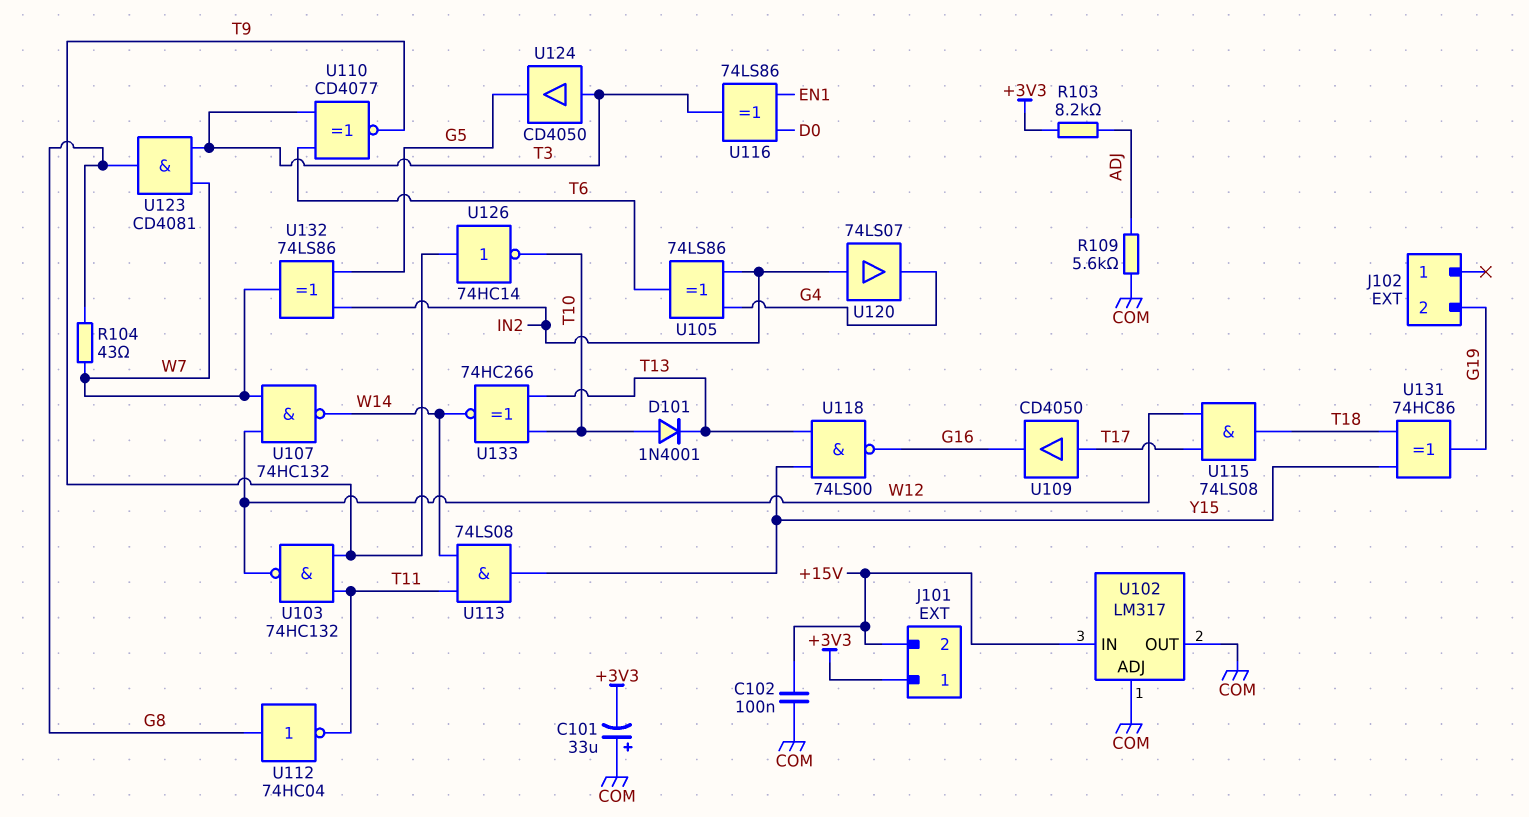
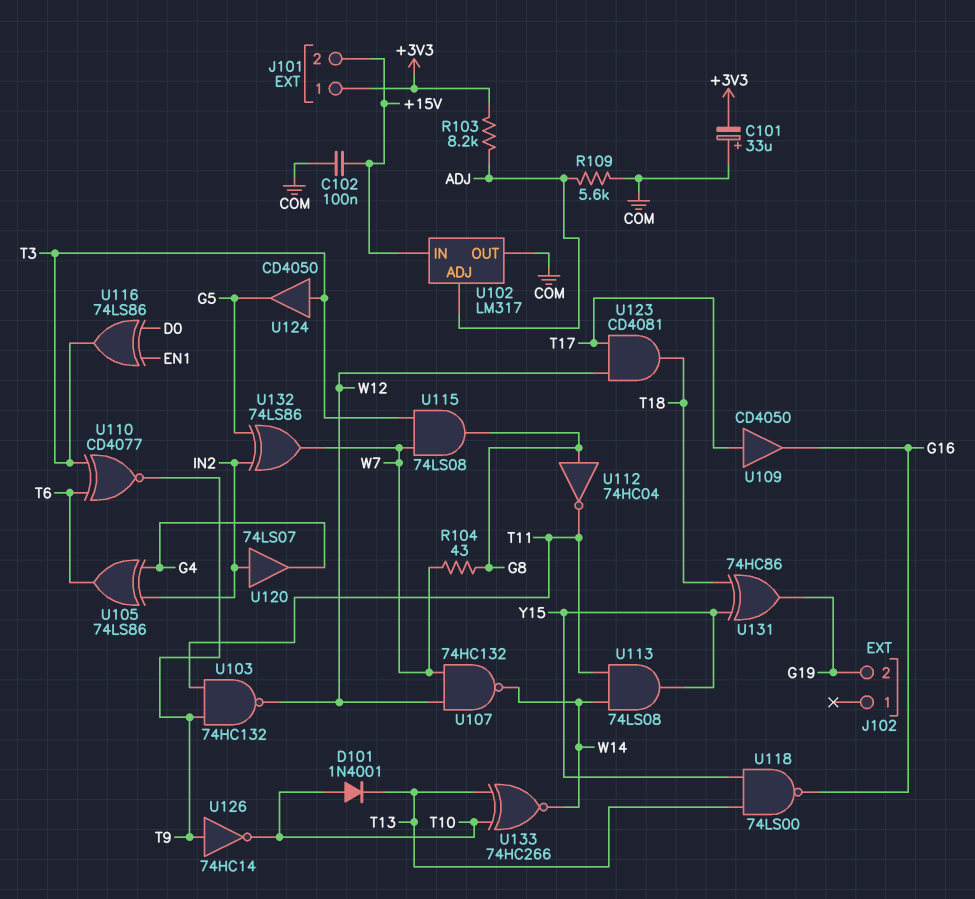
U102 pin ADJ: COM -> ADJ
U115: AND 74LS08 (in T17, in W12, out T18) -> AND 74LS08 (in T3, in W7, out G8)
U123: AND CD4081 (in T3, in W7, out G8) -> AND CD4081 (in T17, in W12, out T18)

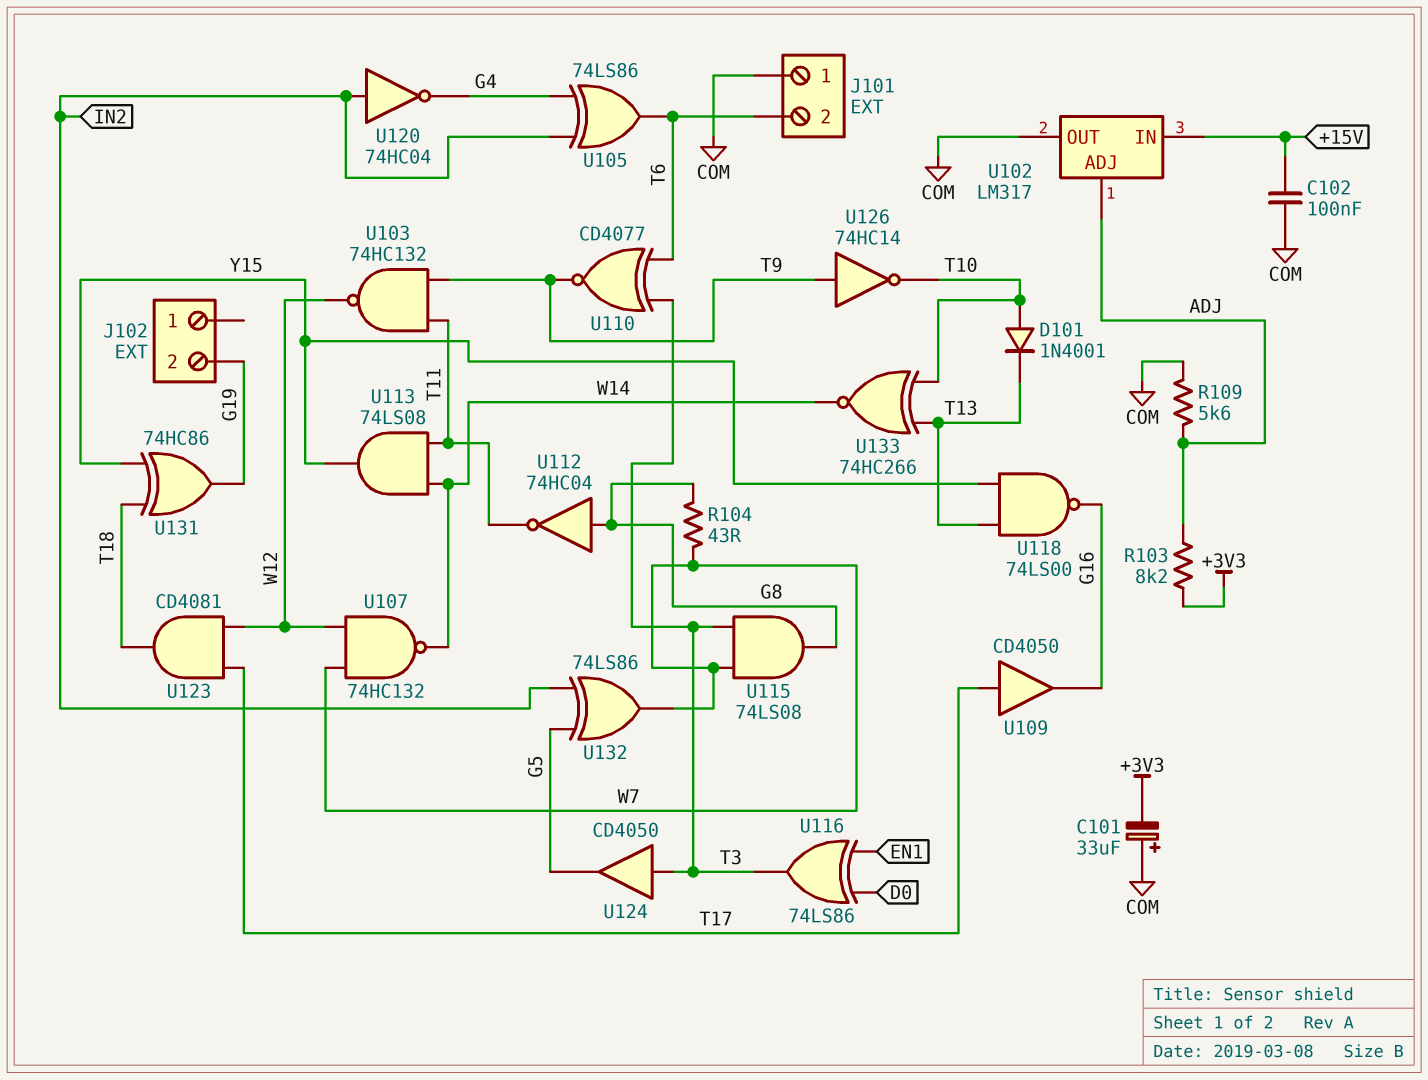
J101 pin 1: +3V3 -> COM
J101 pin 2: +15V -> T6
U120: buffer 74LS07 (in IN2, out G4) -> NOT 74HC04 (in IN2, out G4)

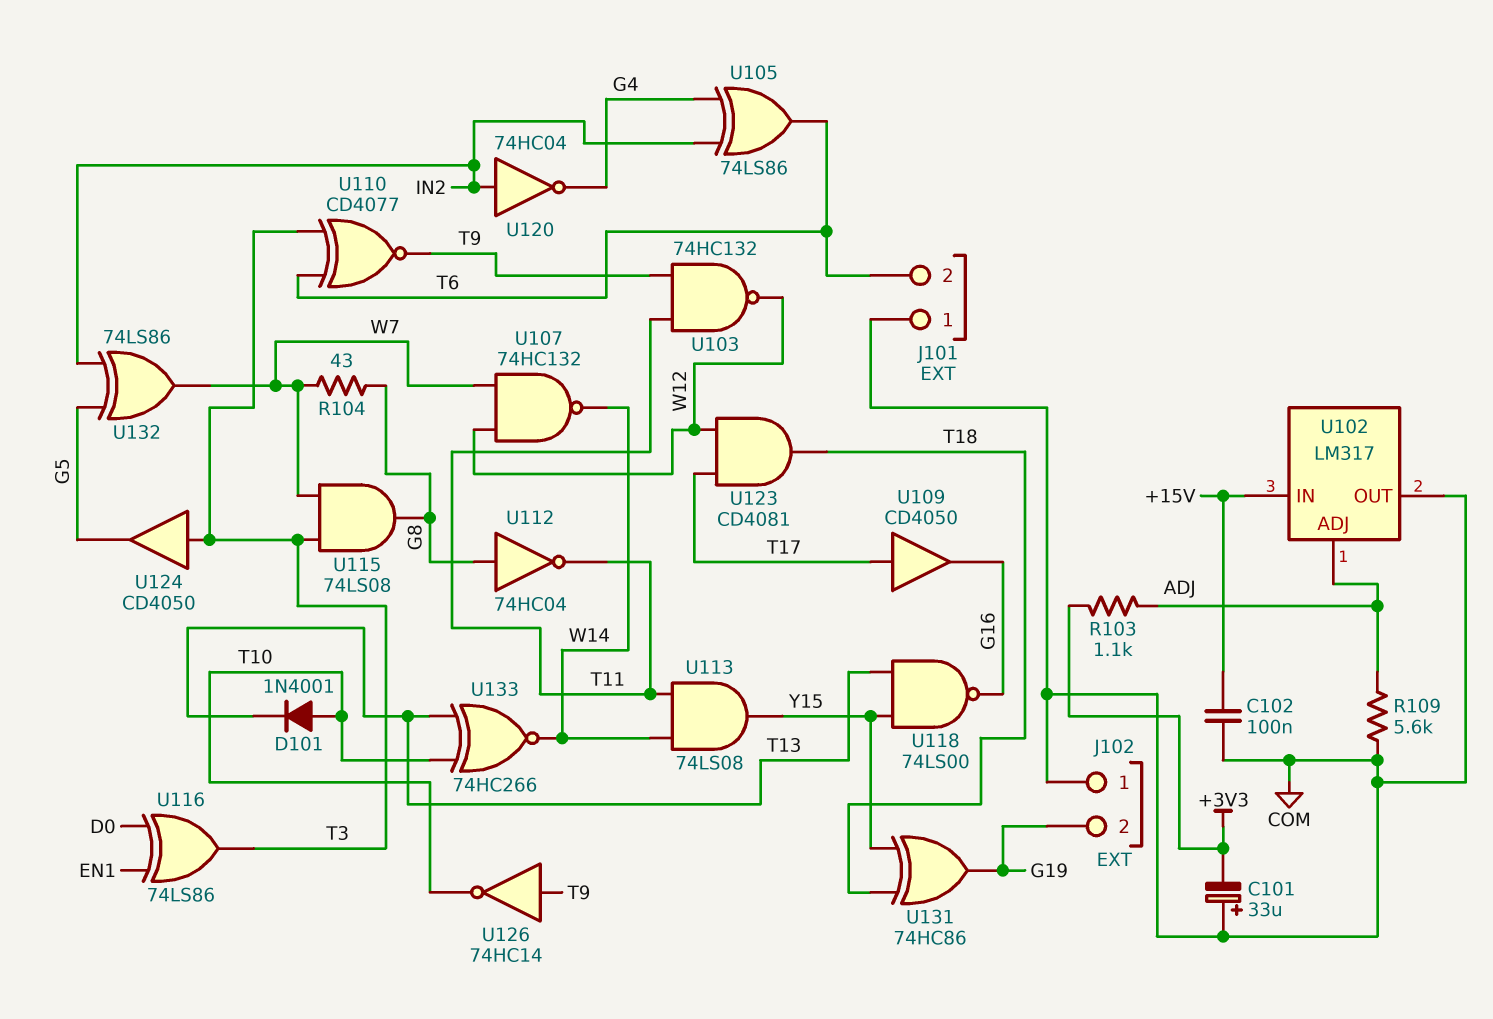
J102 pin 1: none -> COM
R103: 8.2k (+3V3, ADJ) -> 1.1k (+3V3, ADJ)

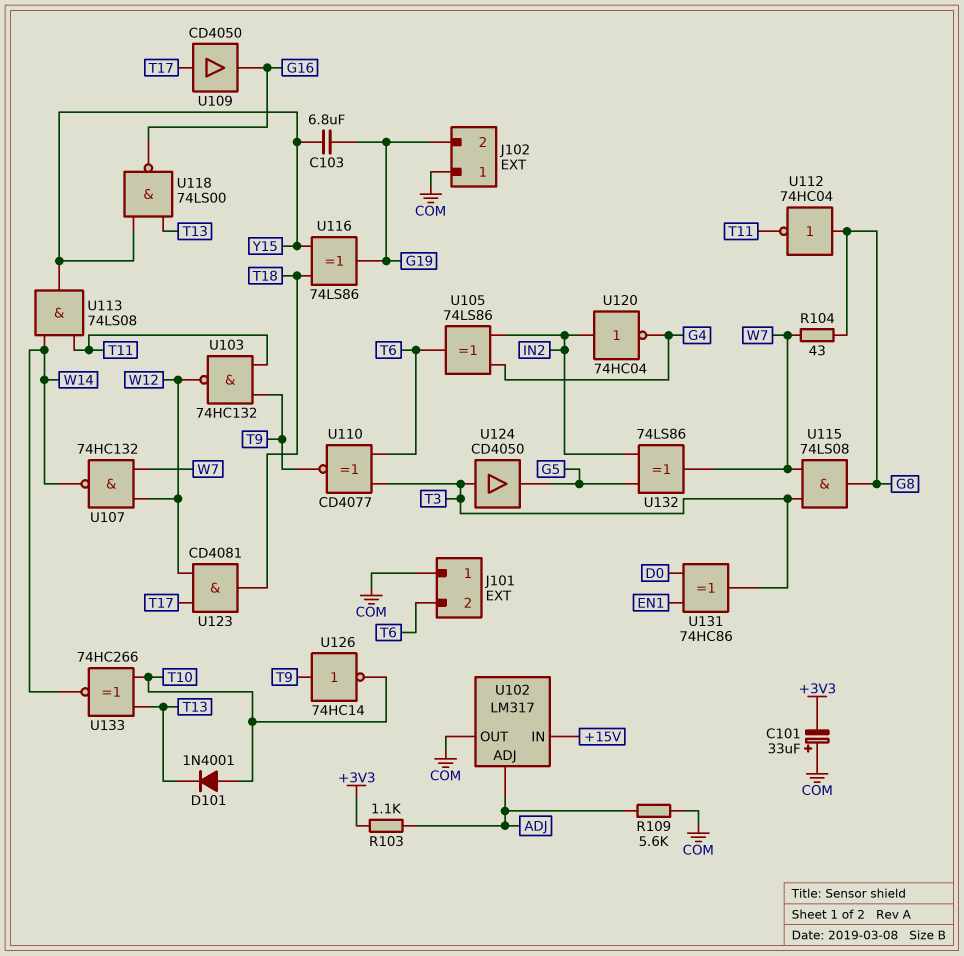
C102: 100nF (+15V, COM) -> none
C103: none -> 6.8uF (G19, Y15)
U116: XOR 74LS86 (in D0, in EN1, out T3) -> XOR 74LS86 (in T18, in Y15, out G19)
U131: XOR 74HC86 (in T18, in Y15, out G19) -> XOR 74HC86 (in D0, in EN1, out T3)

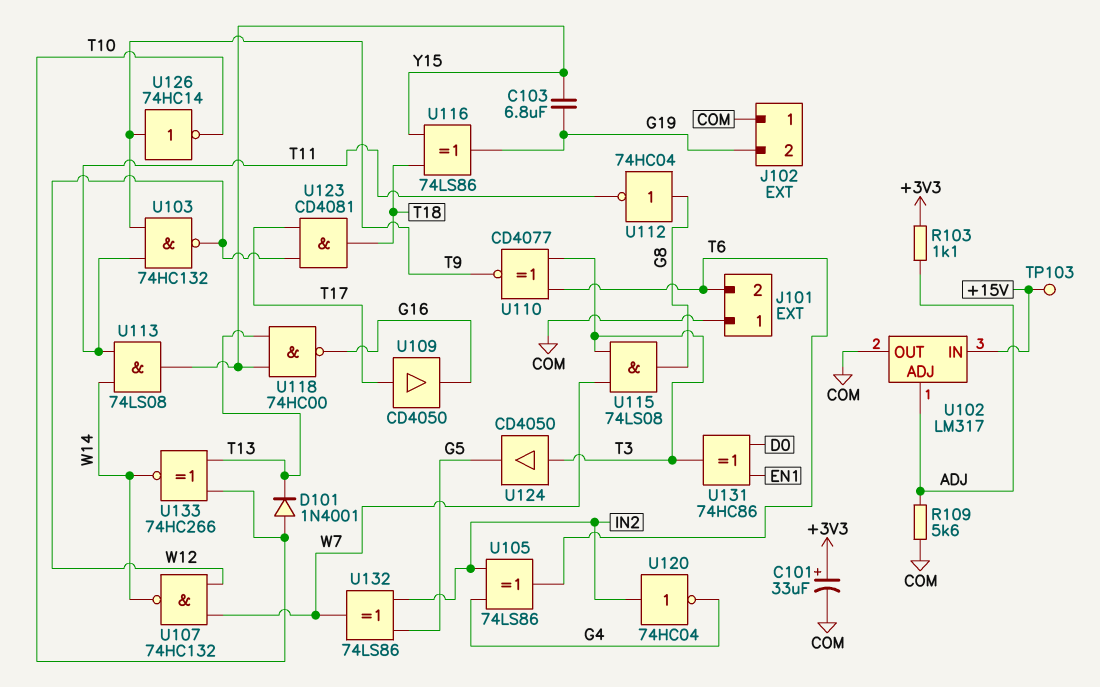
C101: 33uF (plus COM, minus +3V3) -> 33uF (plus +3V3, minus COM)
R104: 43 (G8, W7) -> none
TP103: none -> test point (+15V)
U118: NAND 74LS00 (in T13, in Y15, out G16) -> NAND 74HC00 (in T13, in Y15, out G16)

